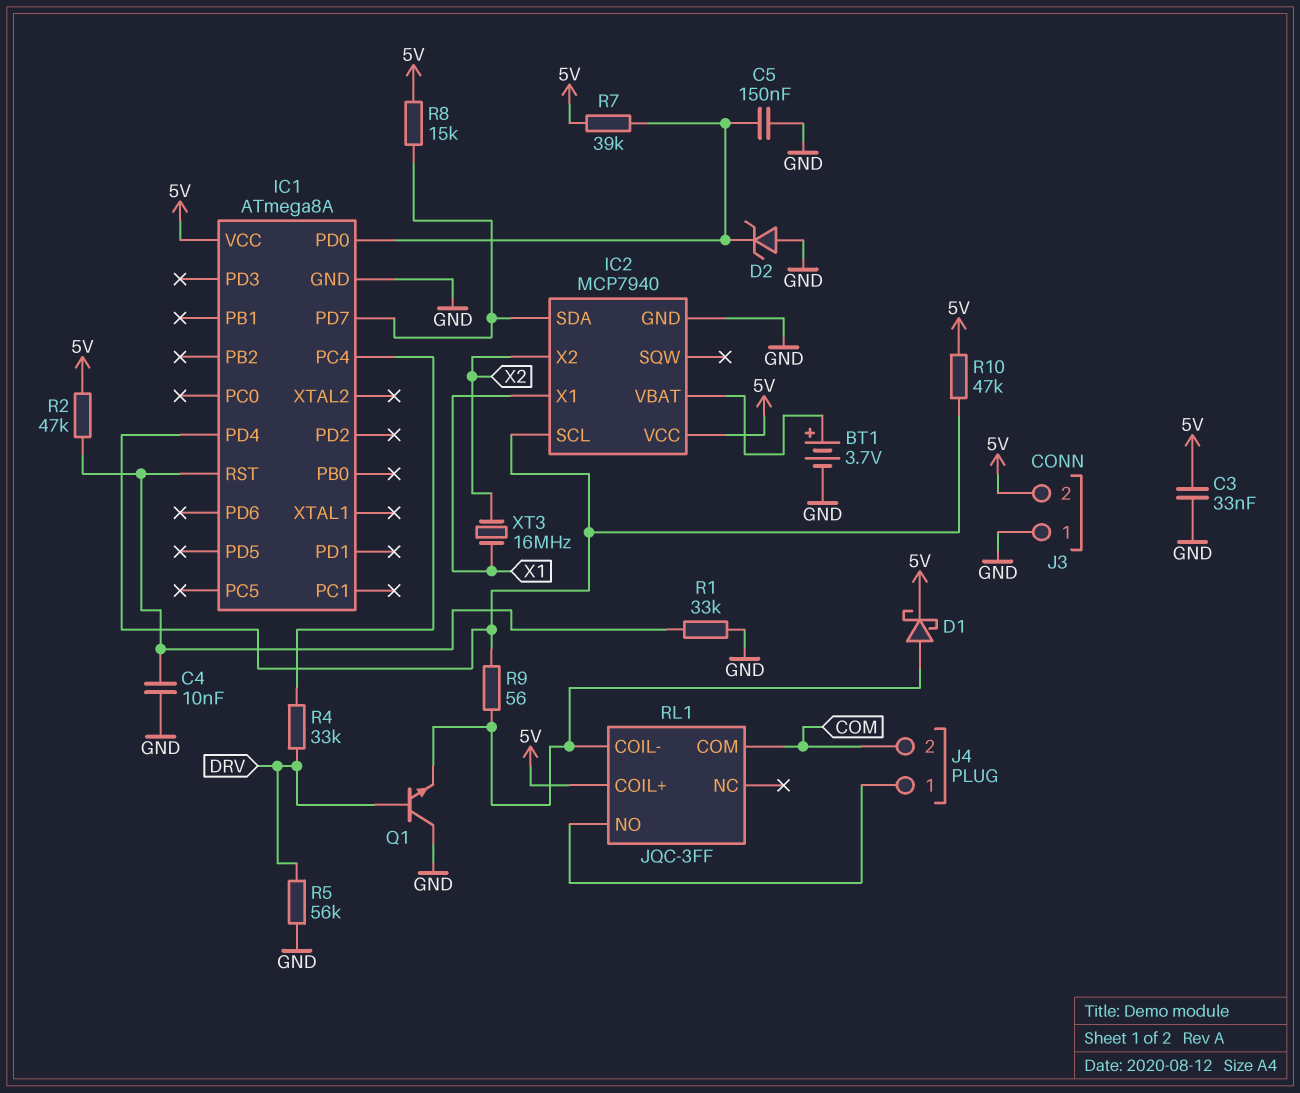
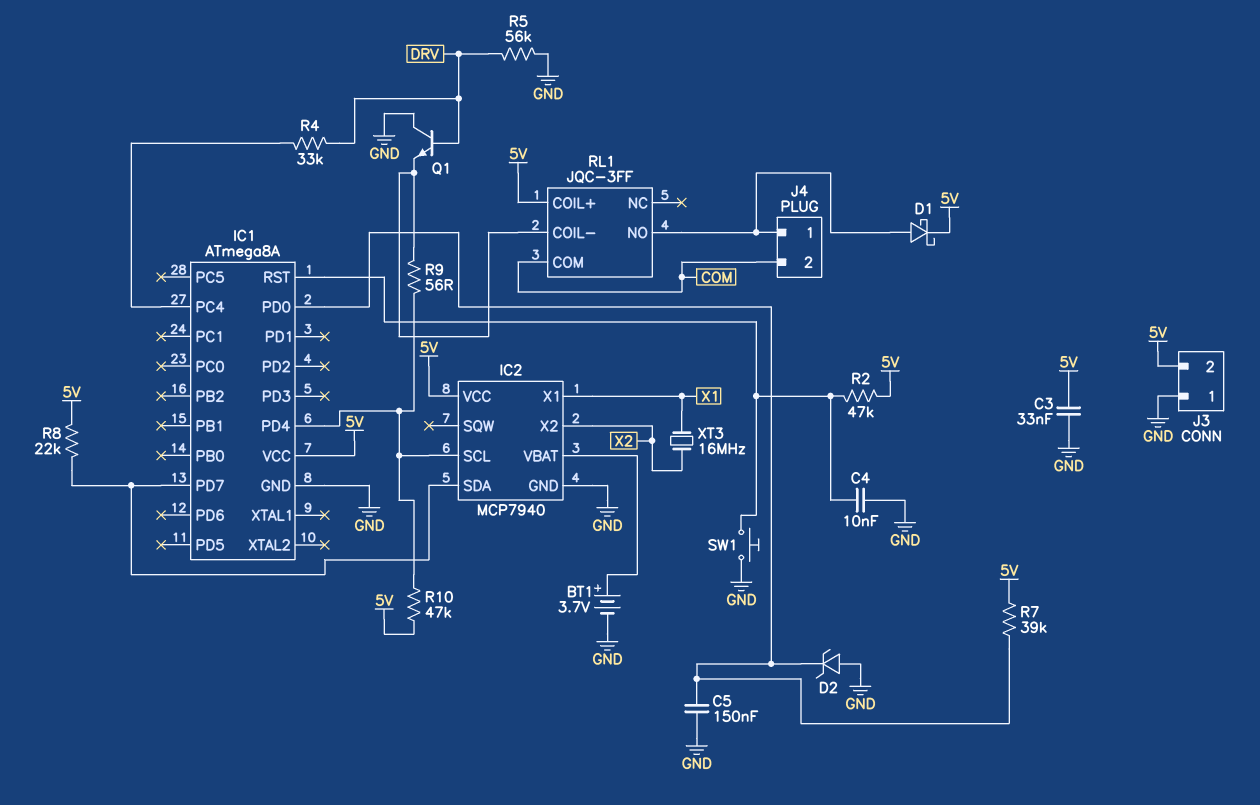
D1: schottky (A RL1/COIL-, K 5V) -> schottky (A J4/1, K 5V)
R1: 33k (GND, IC1/RST) -> none
R8: 15k (5V, IC1/PD7) -> 22k (5V, IC1/PD7)
SW1: none -> button (GND, IC1/RST)

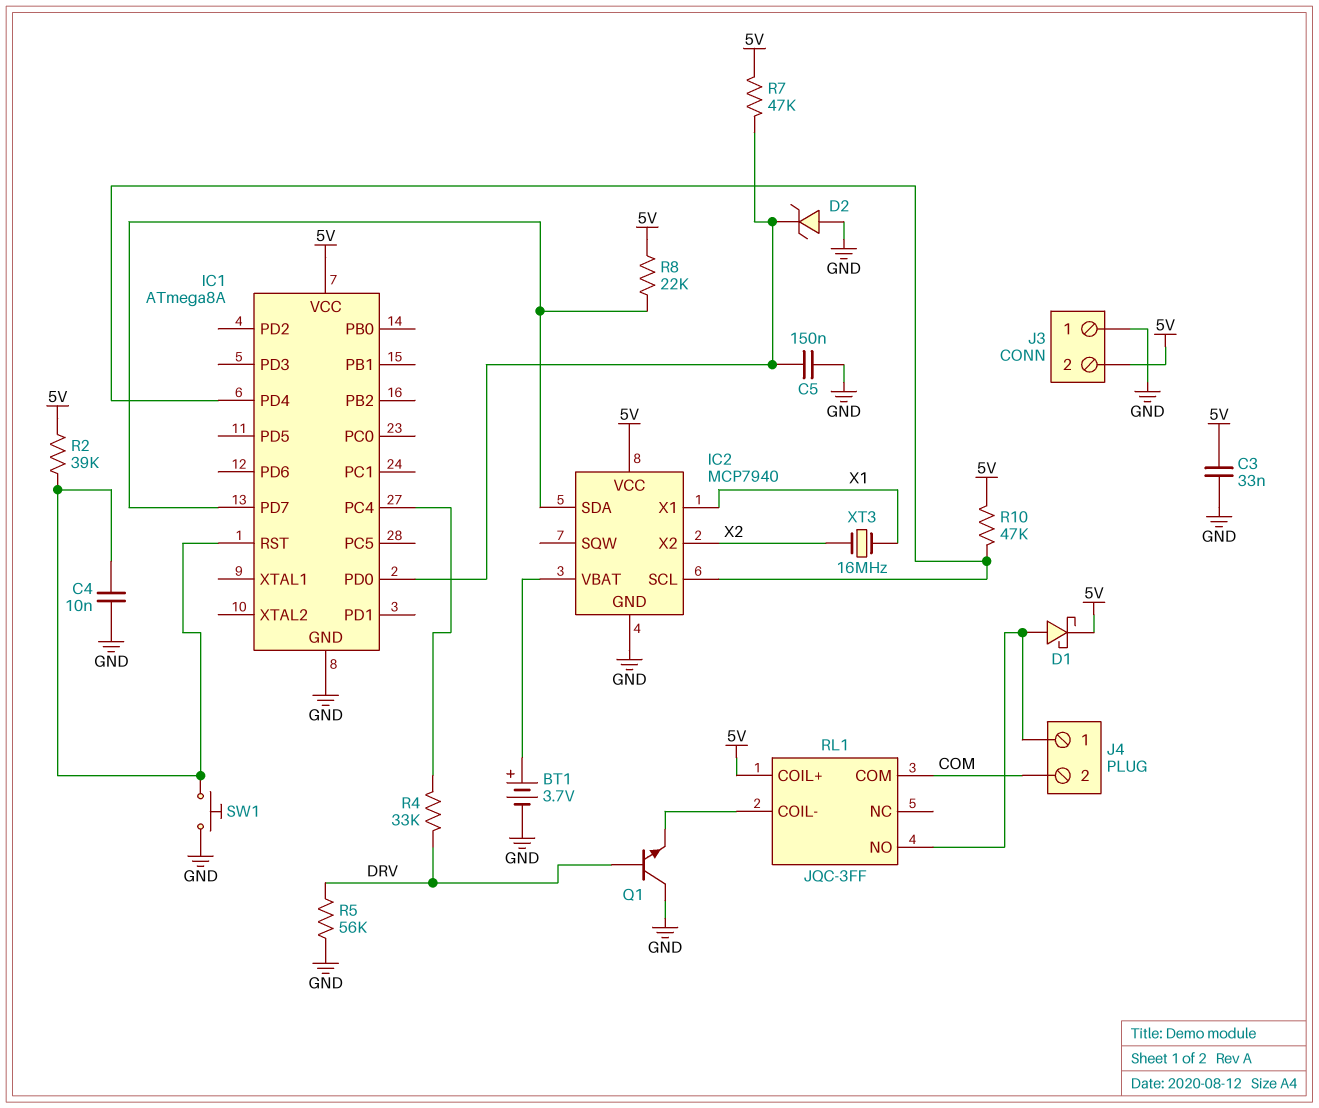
R2: 47k (5V, IC1/RST) -> 39k (5V, IC1/RST)
R7: 39k (5V, IC1/PD0) -> 47k (5V, IC1/PD0)
R9: 56 (IC1/PD4, RL1/COIL-) -> none

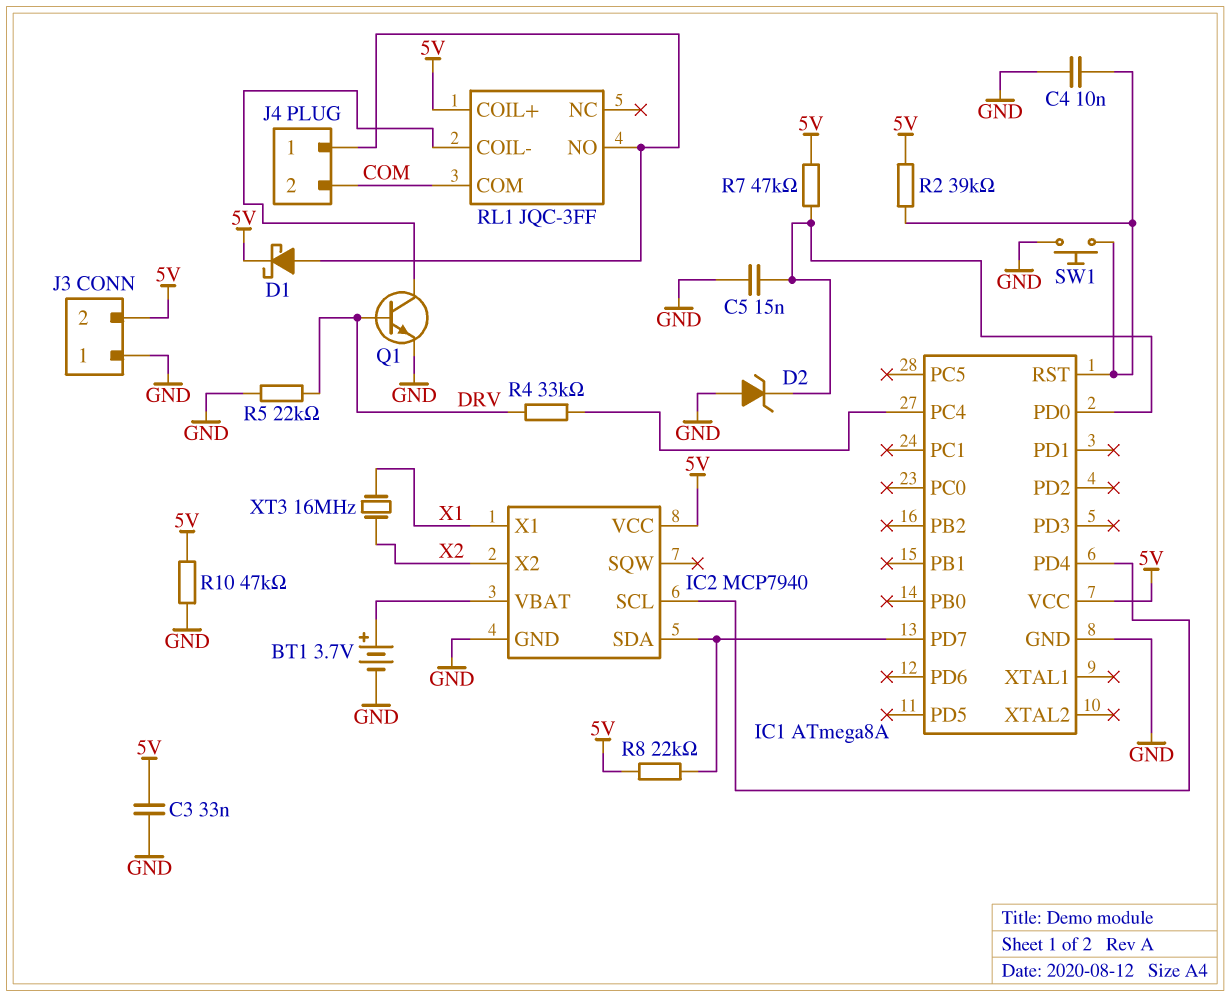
C5: 150nF (GND, IC1/PD0) -> 15nF (GND, IC1/PD0)
Q1: NPN (B DRV, C GND, E RL1/COIL-) -> NPN (B DRV, C RL1/COIL-, E GND)
R5: 56k (DRV, GND) -> 22k (DRV, GND)
R10: 47k (5V, IC1/PD4) -> 47k (5V, GND)

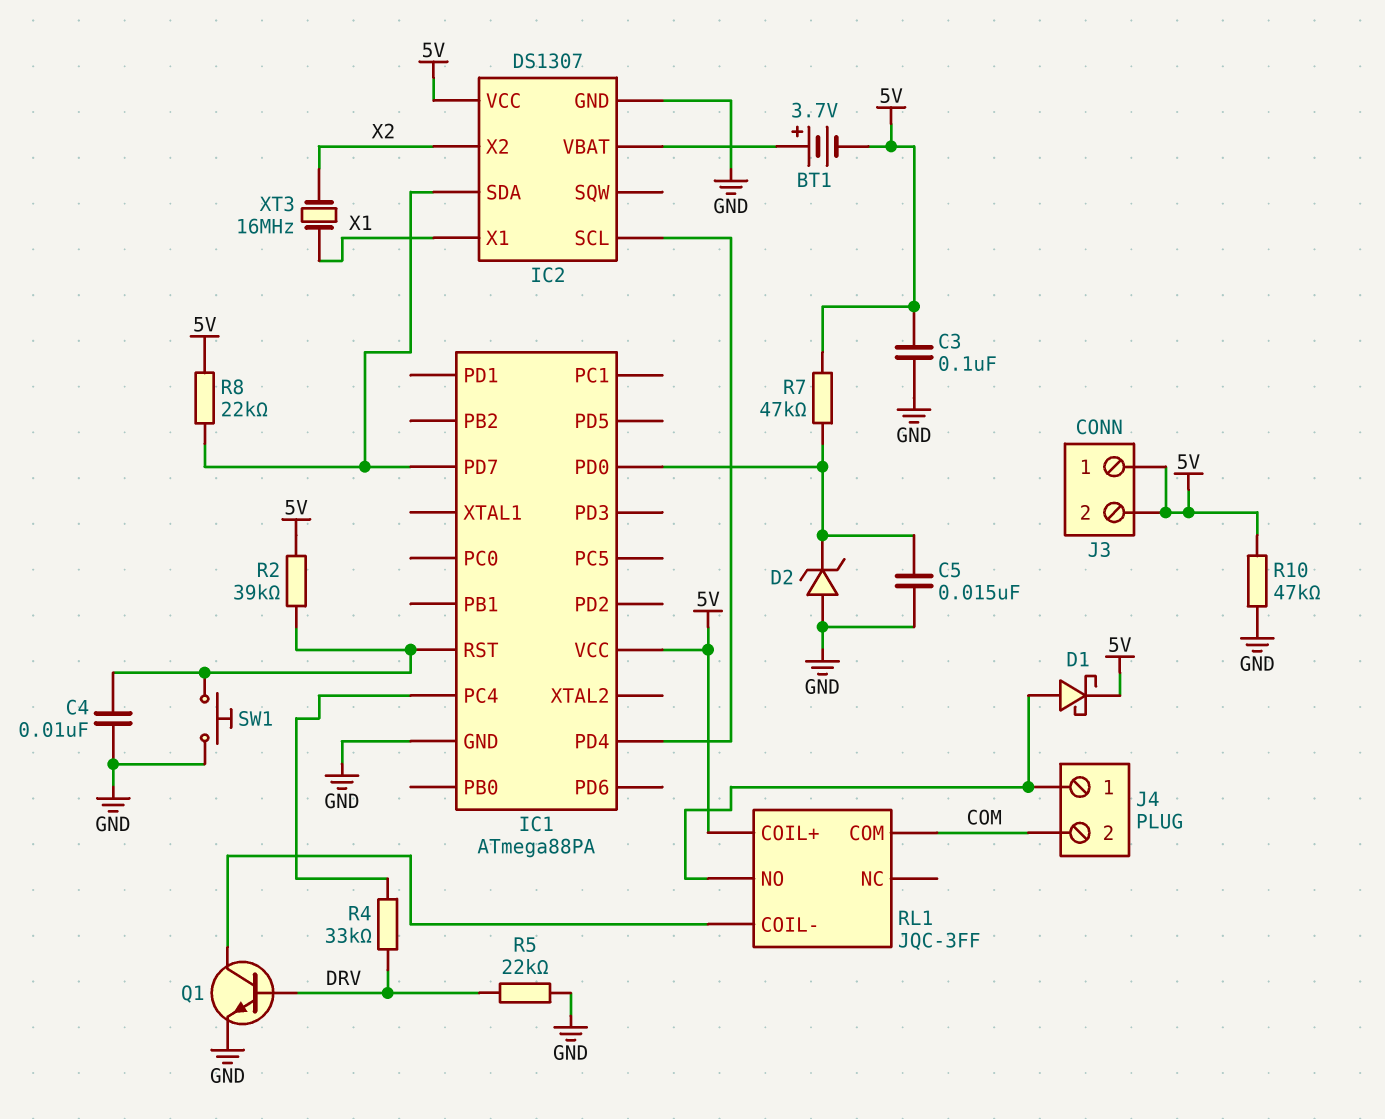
BT1: 3.7V (plus IC2/VBAT, minus GND) -> 3.7V (plus IC2/VBAT, minus 5V)
C3: 33nF (5V, GND) -> 100nF (5V, GND)
IC1: ATmega8A -> ATmega88PA
IC2: MCP7940 -> DS1307
J3 pin 1: GND -> 5V

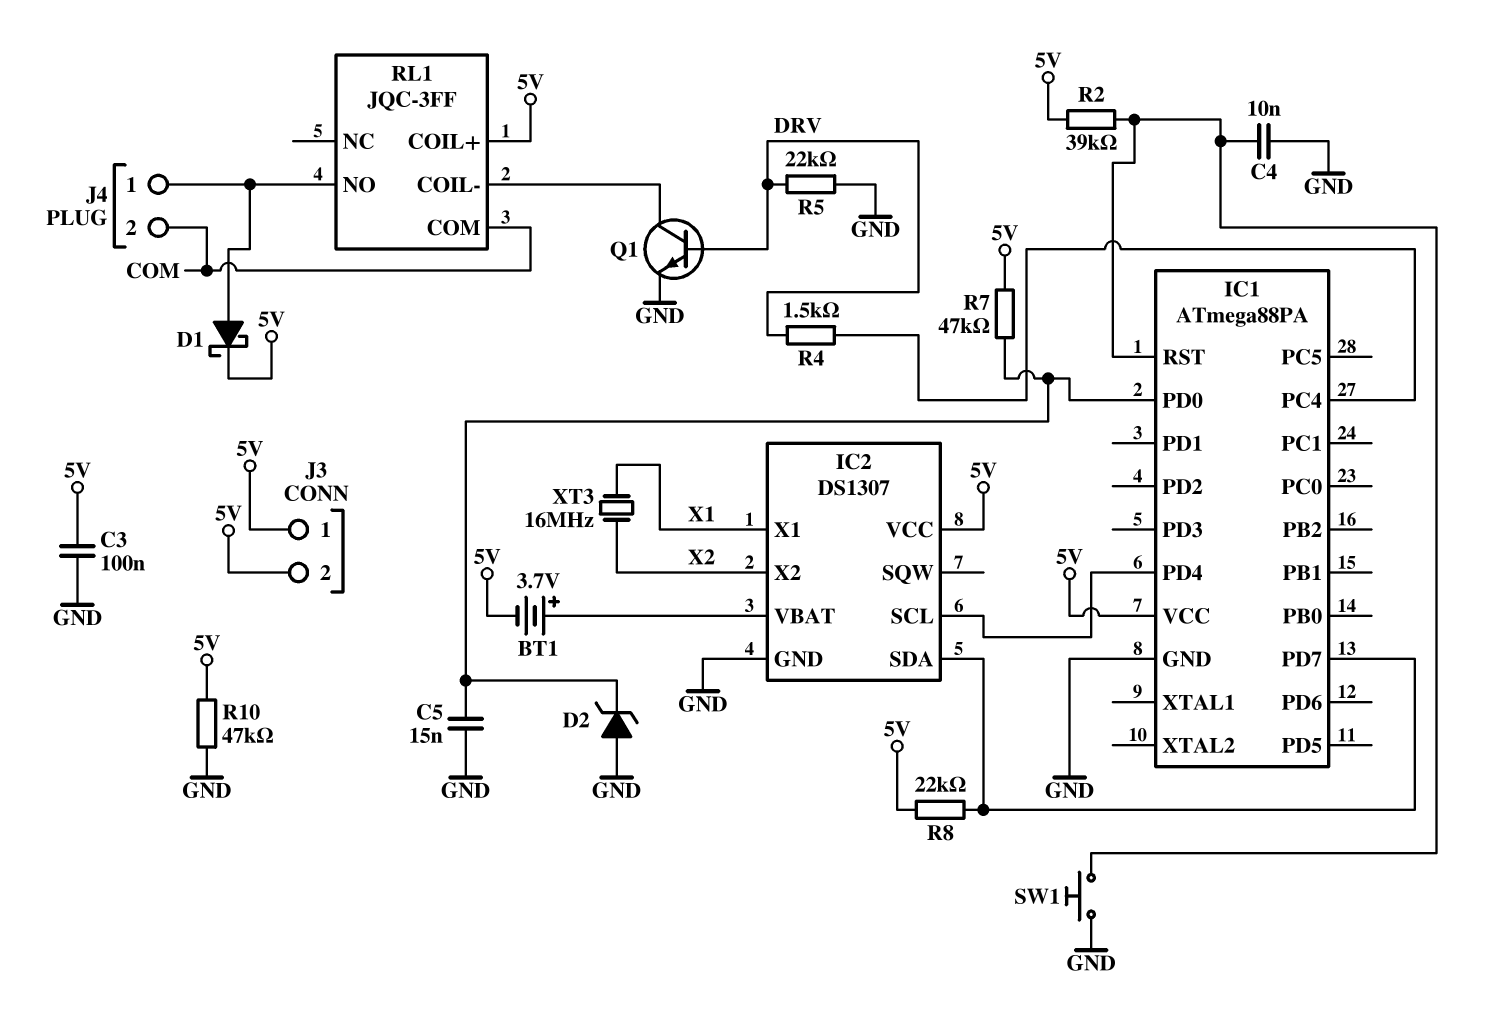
R4: 33k (DRV, IC1/PC4) -> 1.5k (DRV, IC1/PC4)

